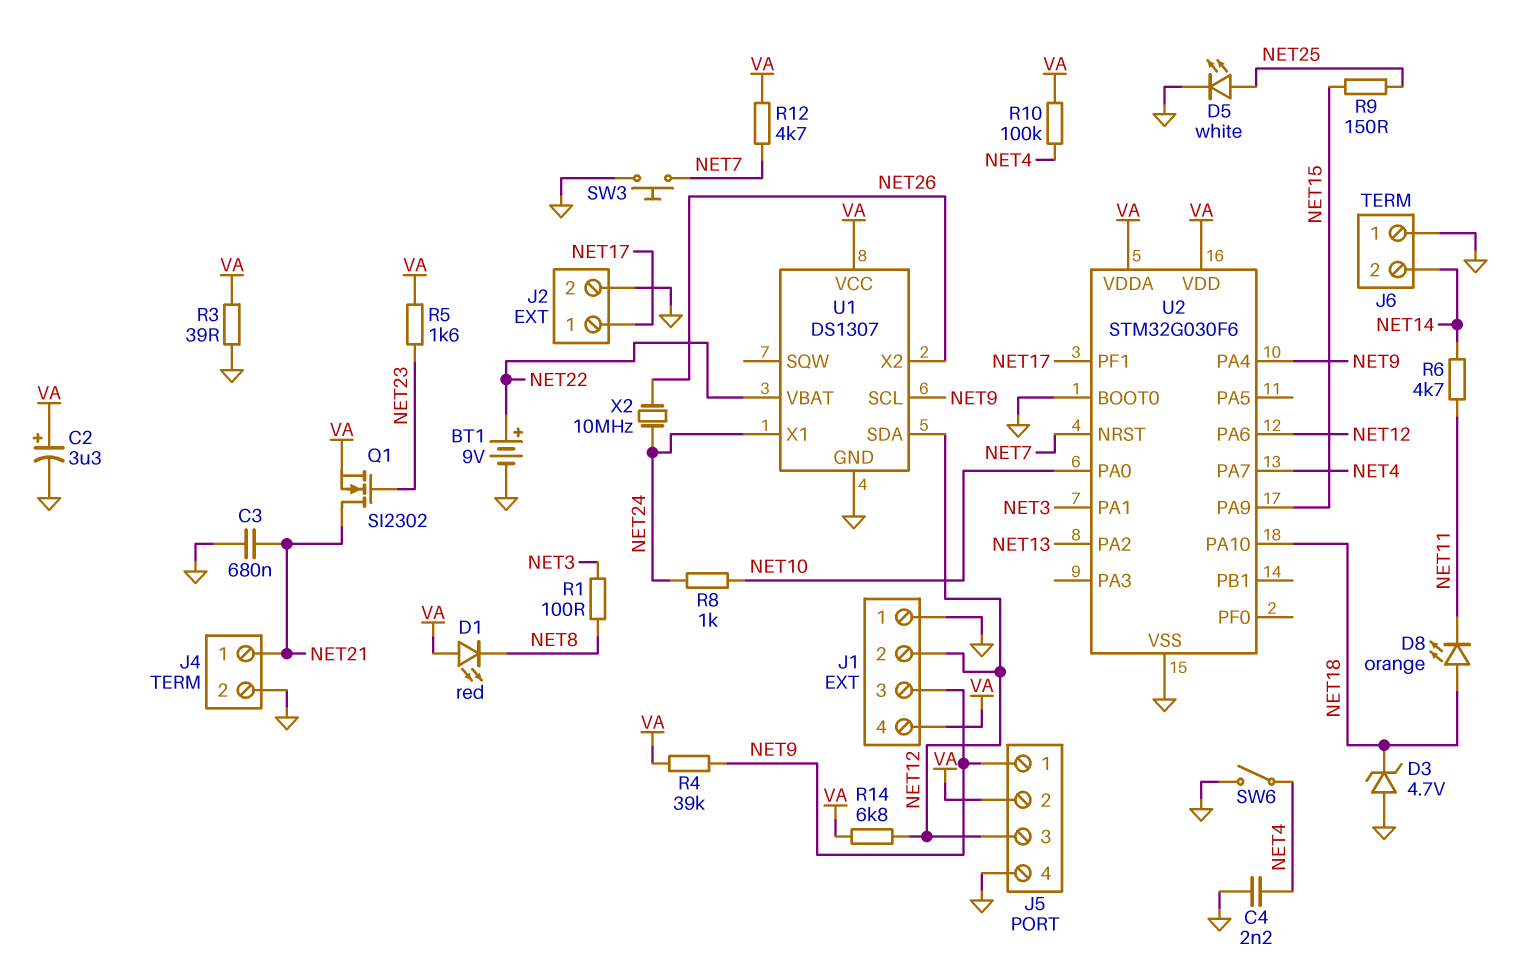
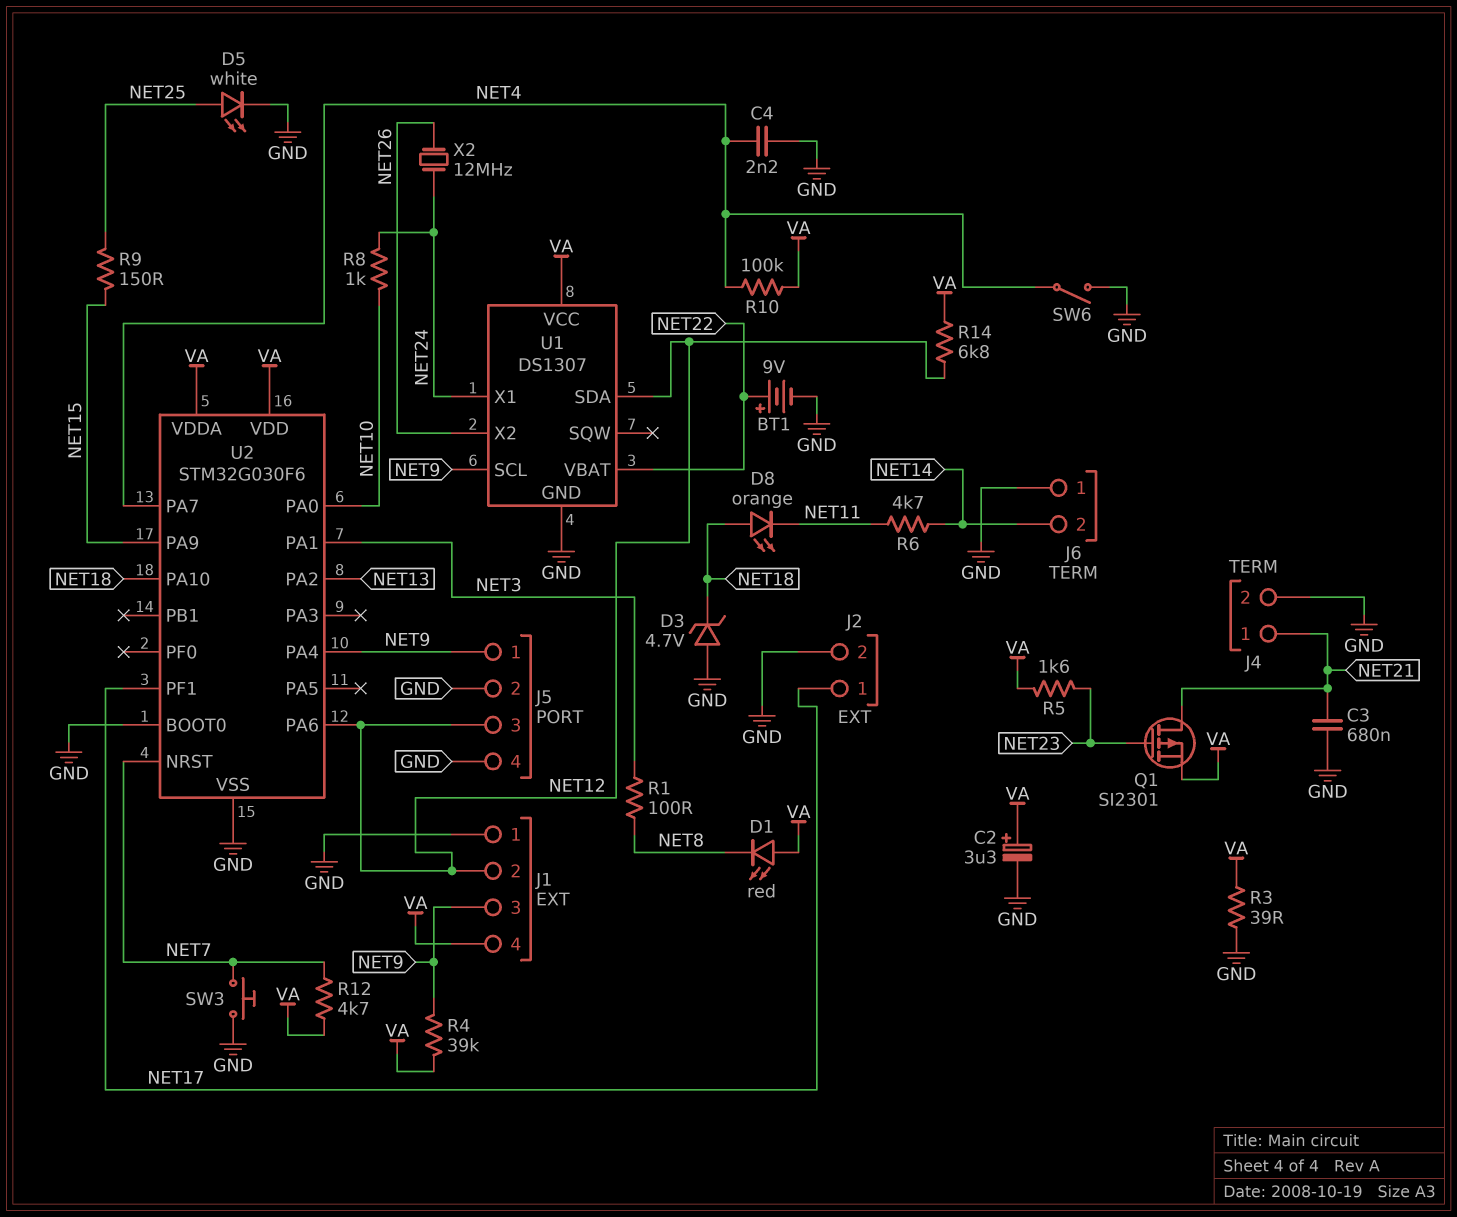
J5 pin 2: VA -> GND
Q1: NMOS SI2302 (G NET23, D NET21, S VA) -> PMOS SI2301 (G NET23, D NET21, S VA)
X2: 10MHz (NET24, NET26) -> 12MHz (NET24, NET26)

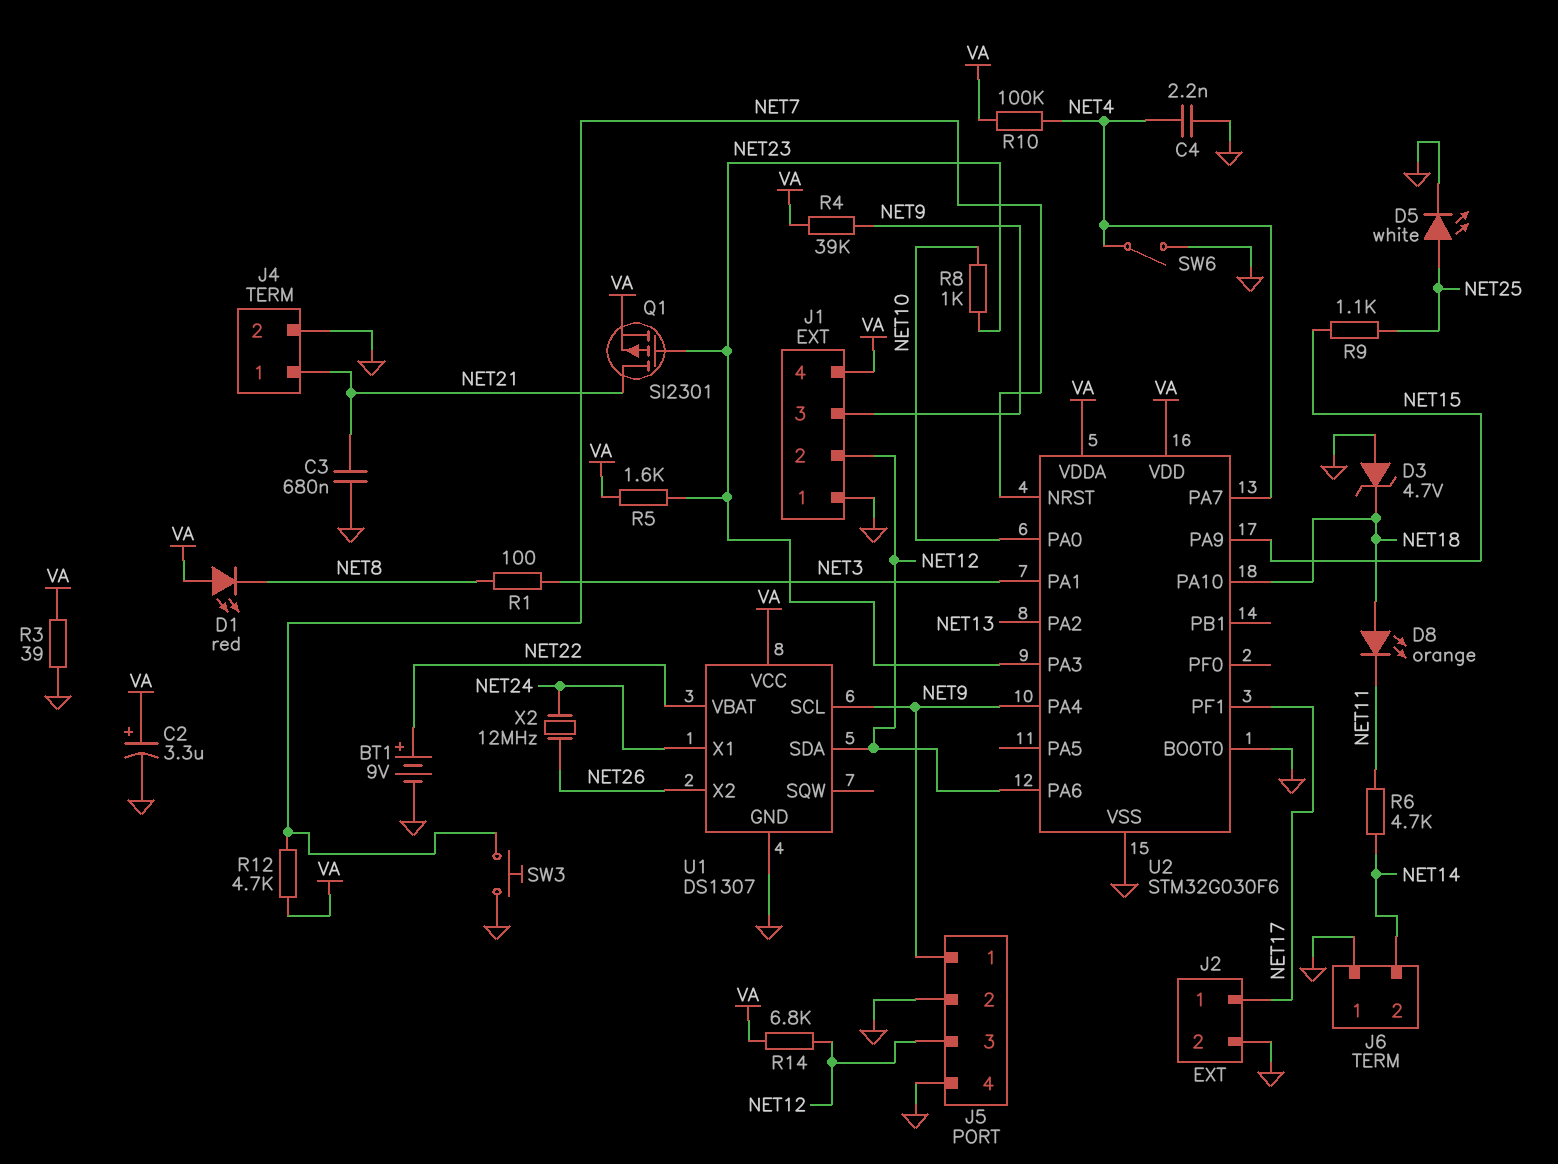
R8: 1k (NET10, NET24) -> 1k (NET10, NET23)
R9: 150 (NET15, NET25) -> 1.1k (NET15, NET25)
U2 pin PA3: none -> NET23

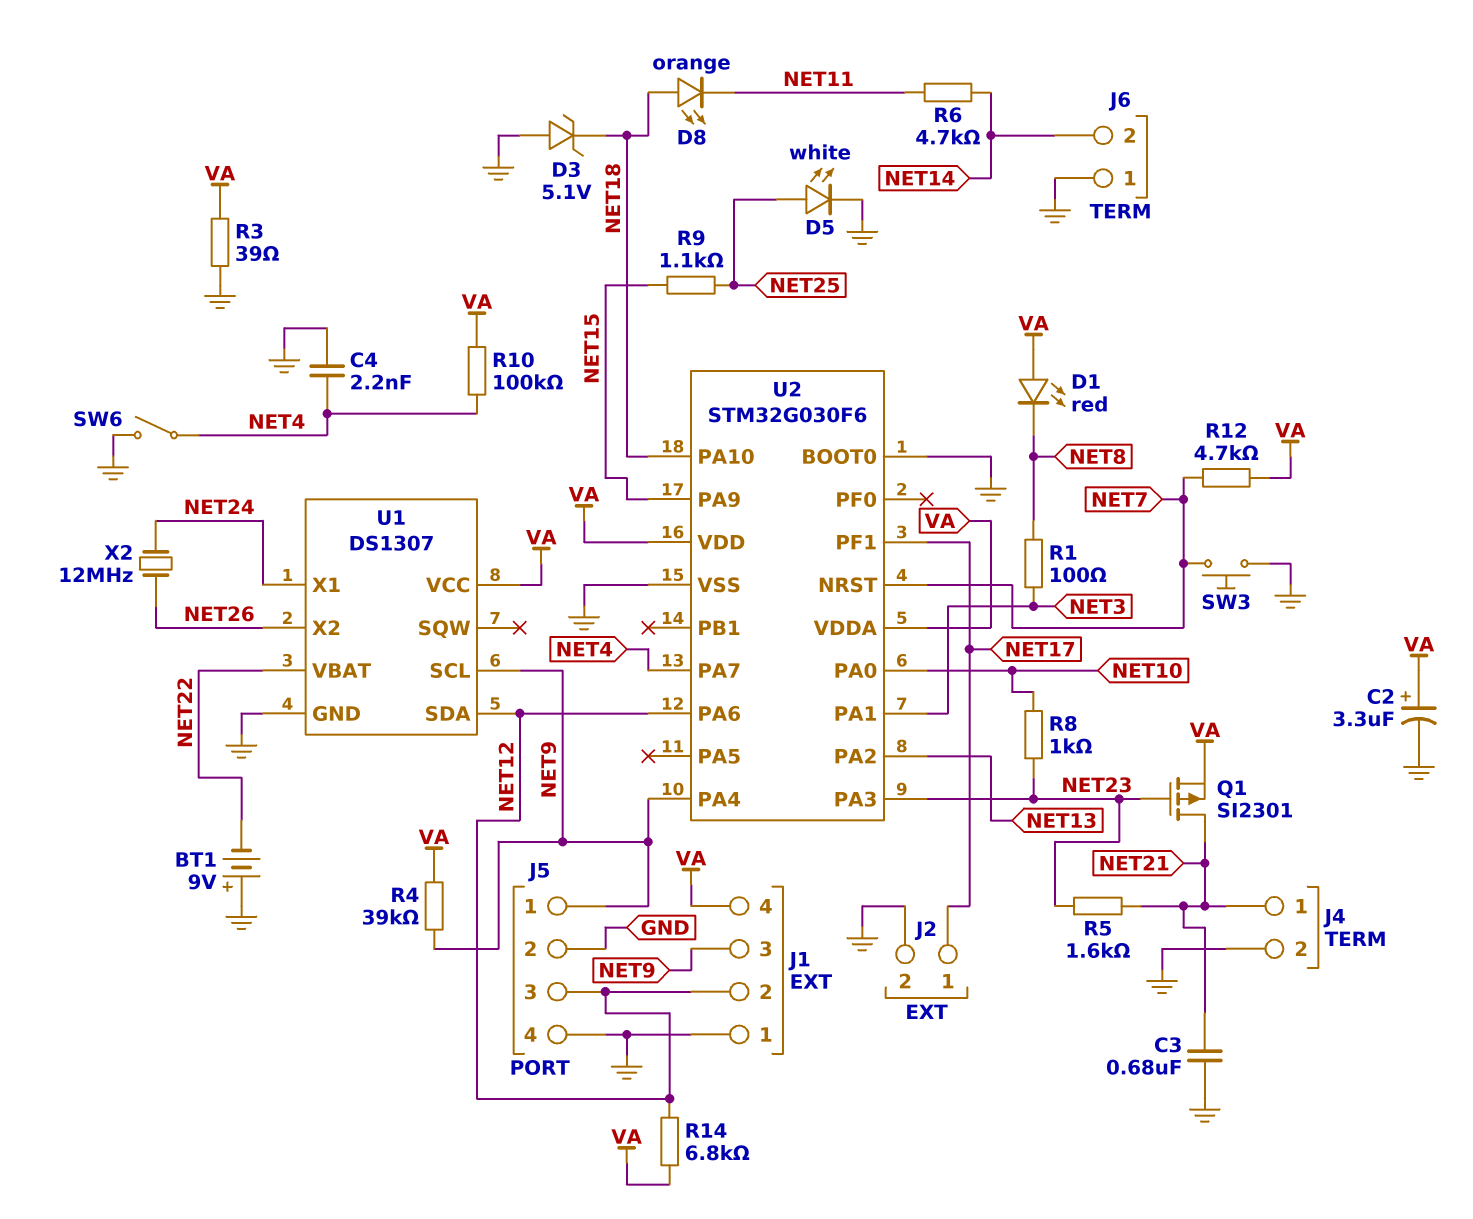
BT1: 9V (plus NET22, minus GND) -> 9V (plus GND, minus NET22)
D3: zener 4.7V (A GND, K NET18) -> zener 5.1V (A GND, K NET18)
R5: 1.6k (NET23, VA) -> 1.6k (NET21, NET23)

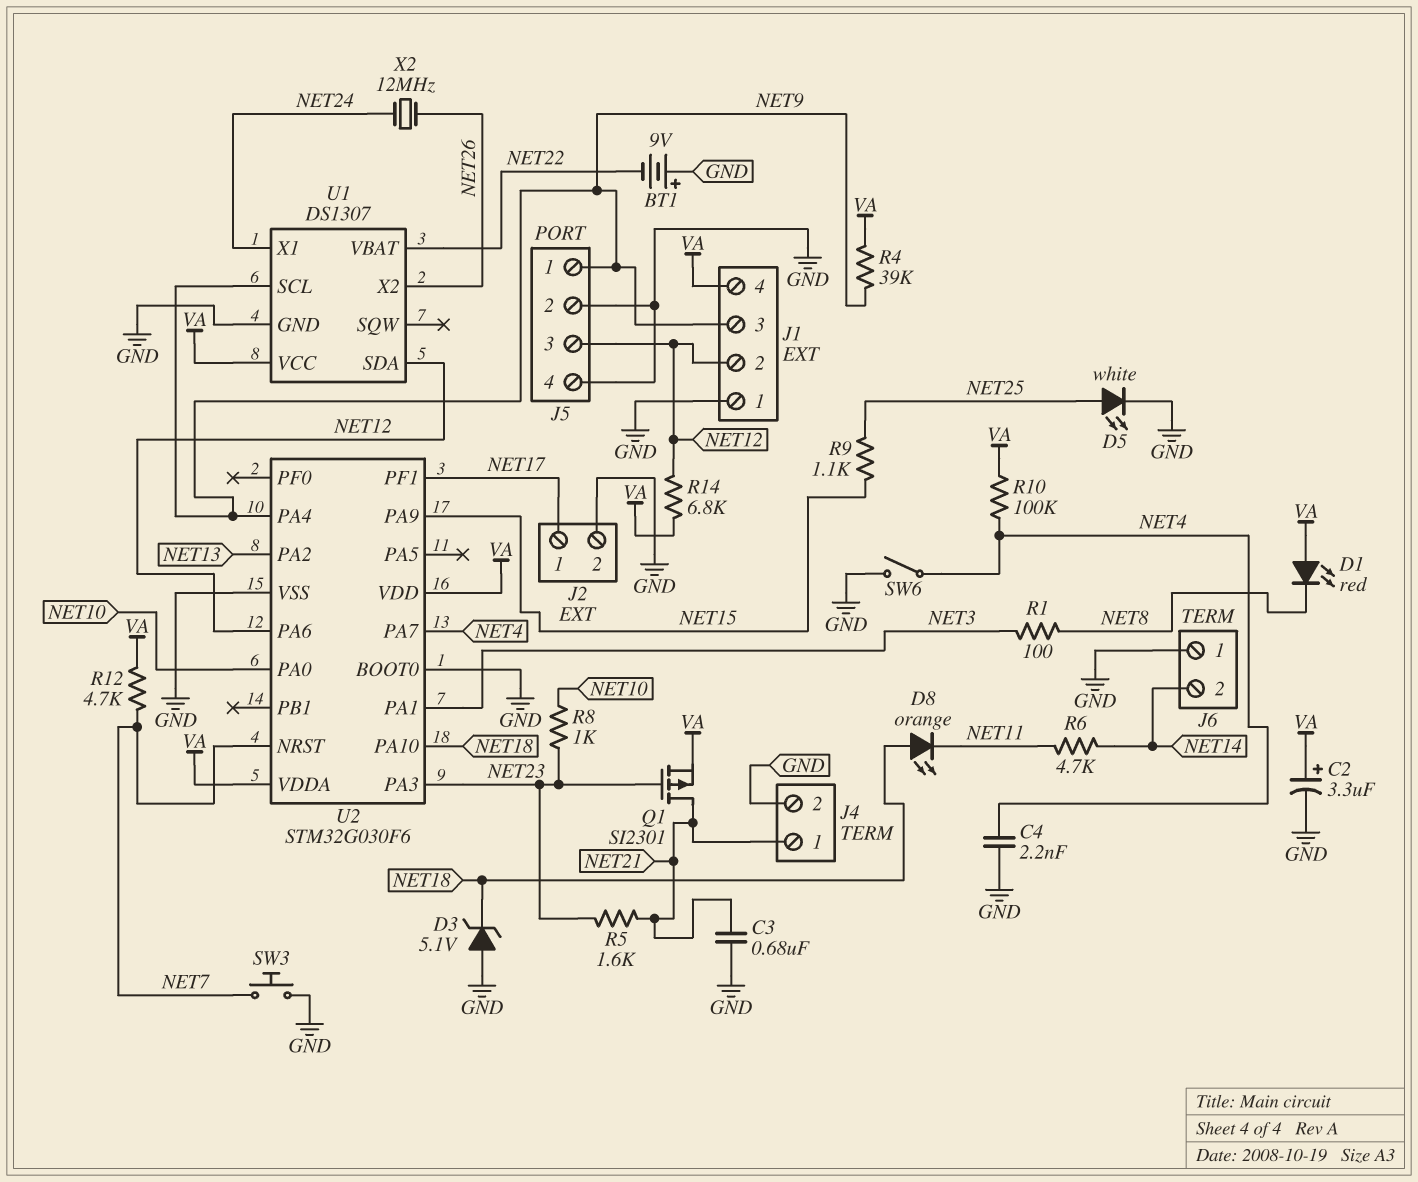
R3: 39 (GND, VA) -> none

